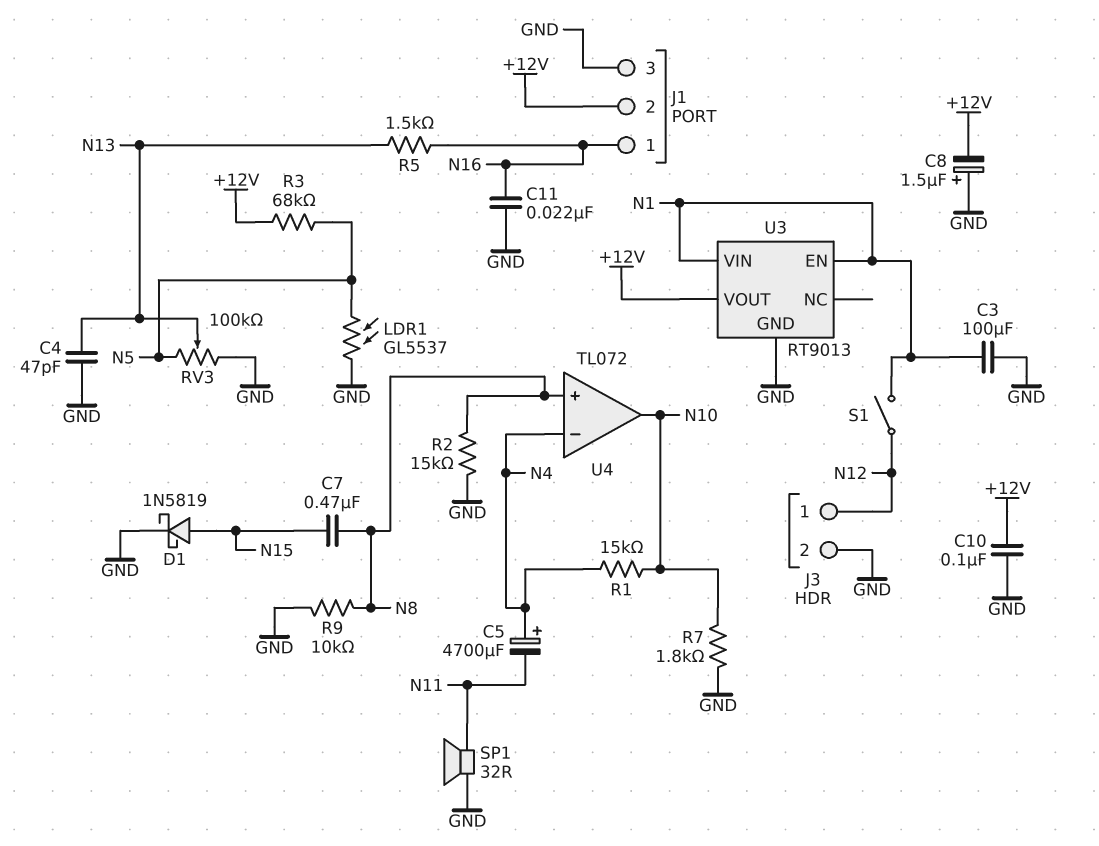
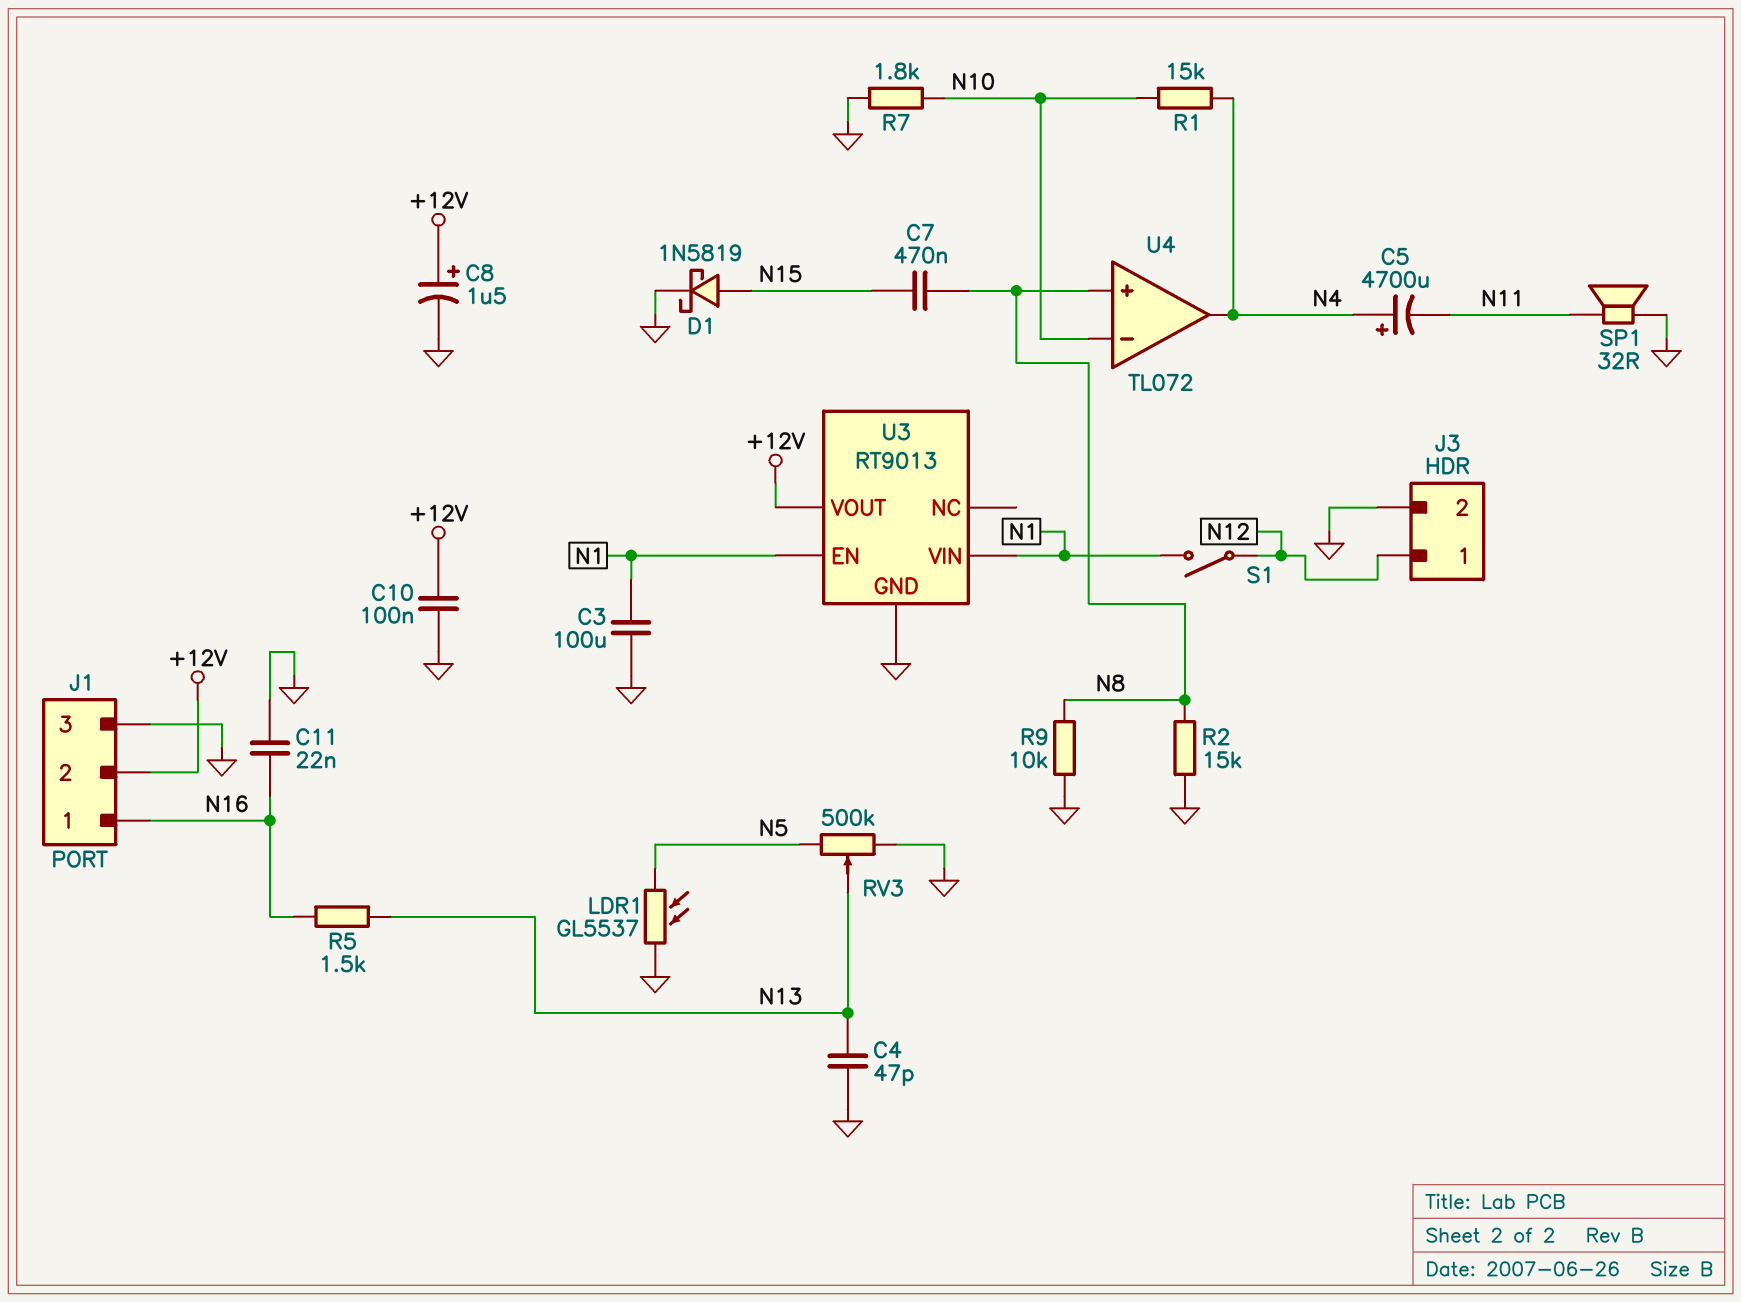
C8: 1.5uF (plus GND, minus +12V) -> 1.5uF (plus +12V, minus GND)
R3: 68k (+12V, N5) -> none
RV3: 100k (GND, N5, wiper N13) -> 500k (GND, N5, wiper N13)
U4 pin in-: N4 -> N10
U4 pin out: N10 -> N4

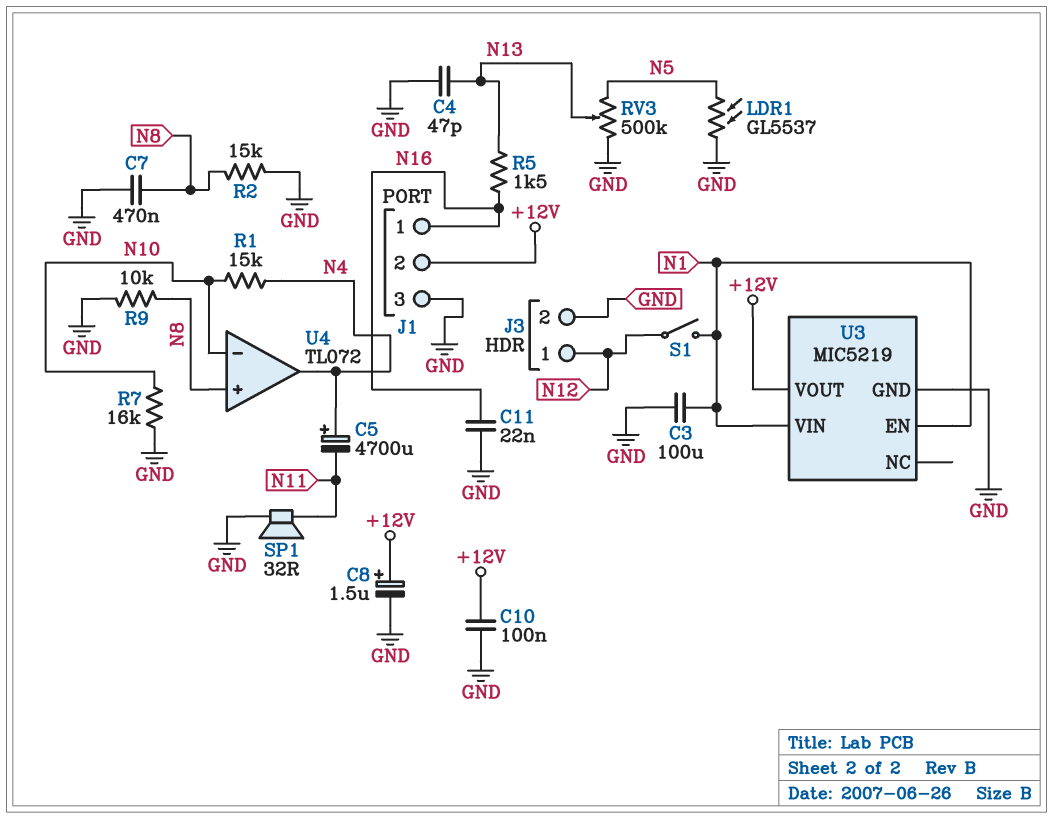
C7: 470nF (N8, N15) -> 470nF (GND, N8)
D1: schottky 1N5819 (A N15, K GND) -> none
R7: 1.8k (GND, N10) -> 16k (GND, N10)
U3: RT9013 -> MIC5219

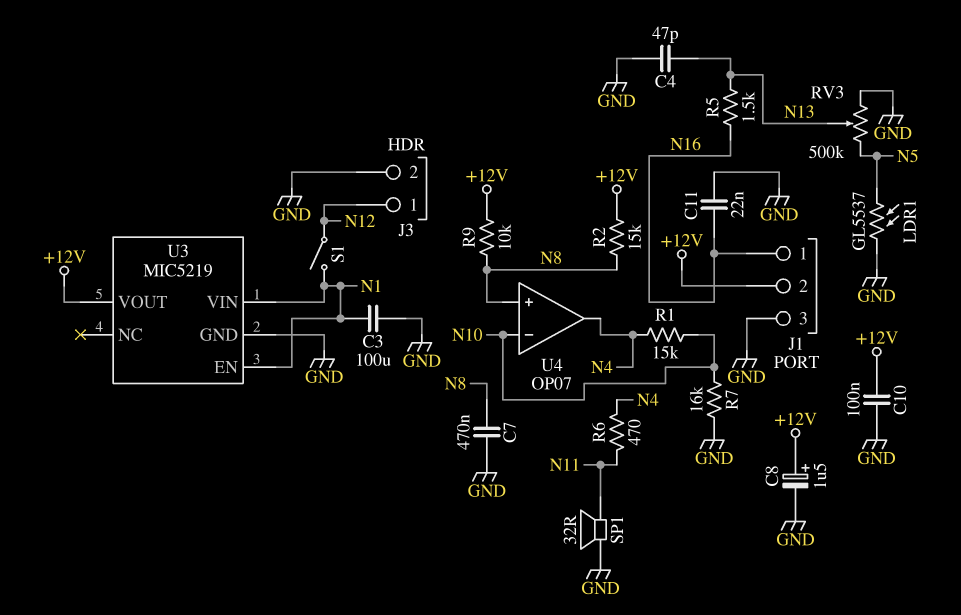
C5: 4700uF (plus N4, minus N11) -> none
R2: 15k (GND, N8) -> 15k (+12V, N8)
R6: none -> 470 (N4, N11)
R9: 10k (GND, N8) -> 10k (+12V, N8)
U4: TL072 -> OP07

